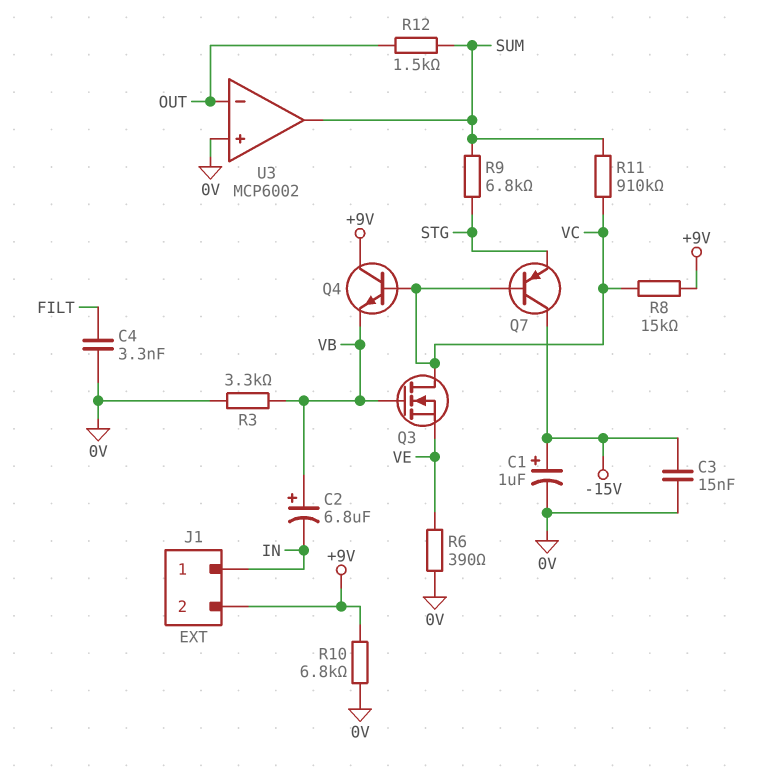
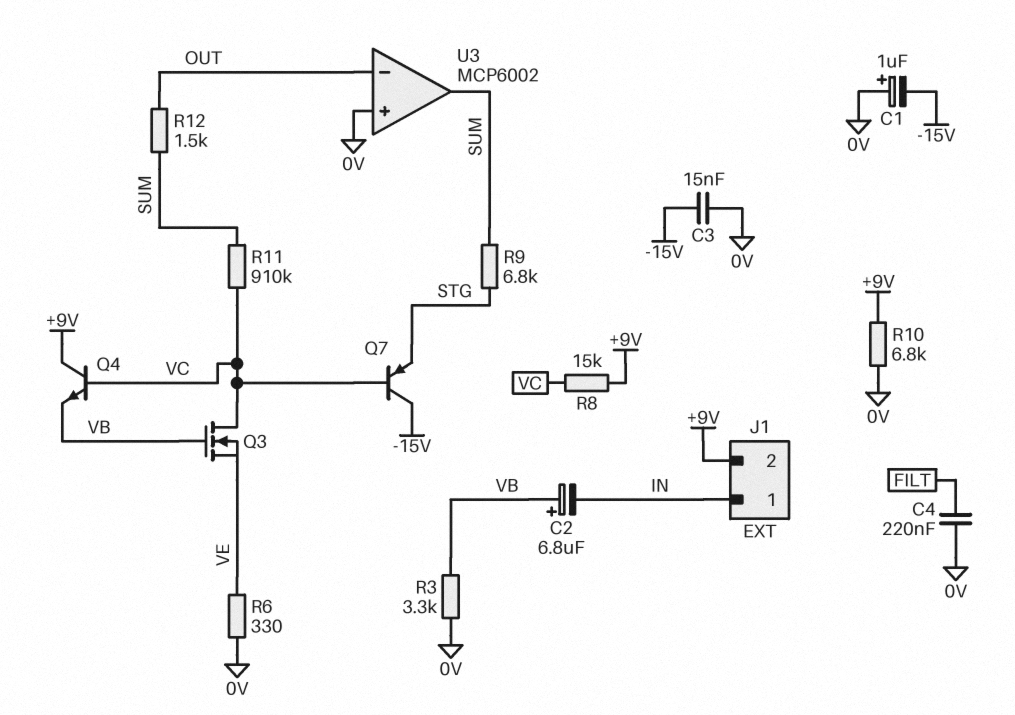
C1: 1uF (plus -15V, minus 0V) -> 1uF (plus 0V, minus -15V)
C4: 3.3nF (0V, FILT) -> 220nF (0V, FILT)
R6: 390 (0V, VE) -> 330 (0V, VE)

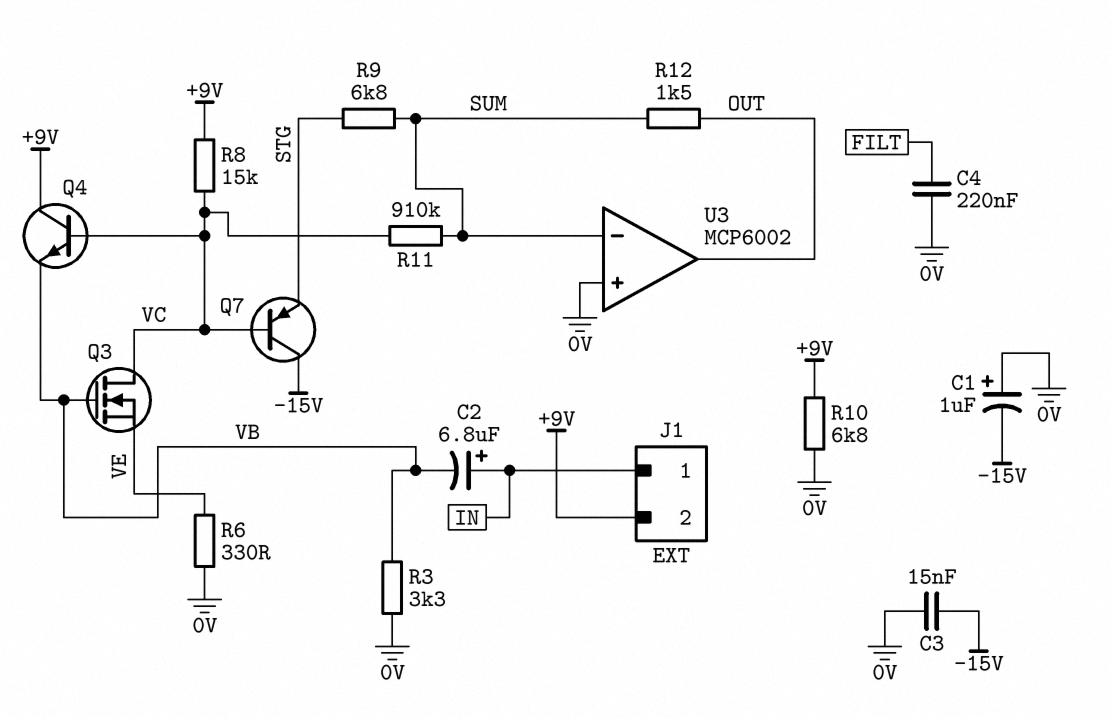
C2: 6.8uF (plus VB, minus IN) -> 6.8uF (plus IN, minus VB)
U3 pin in-: OUT -> SUM
U3 pin out: SUM -> OUT

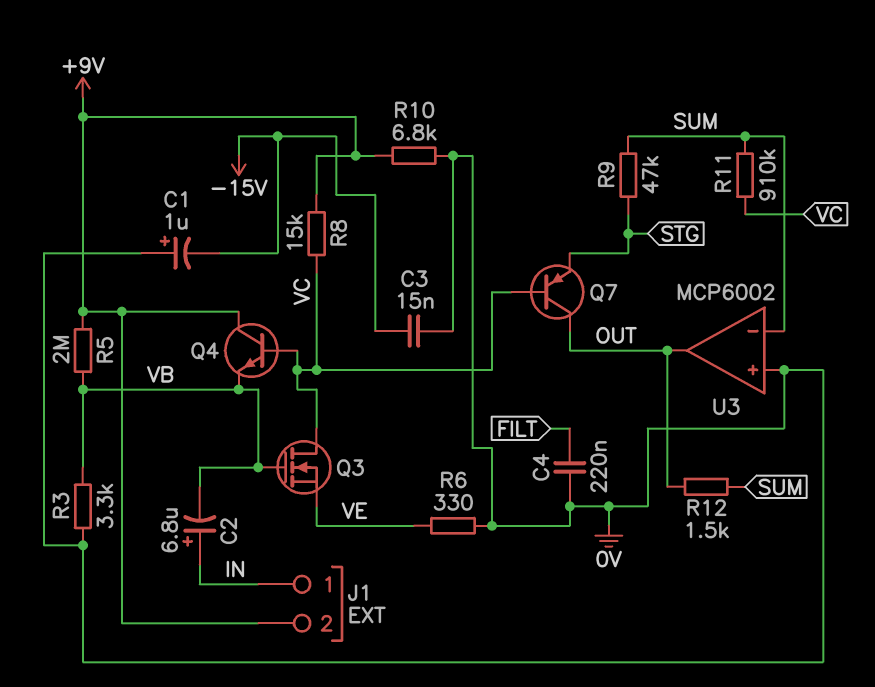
Q7: PNP (B VC, C -15V, E STG) -> PNP (B VC, C OUT, E STG)
R5: none -> 2M (+9V, VB)
R9: 6.8k (STG, SUM) -> 47k (STG, SUM)

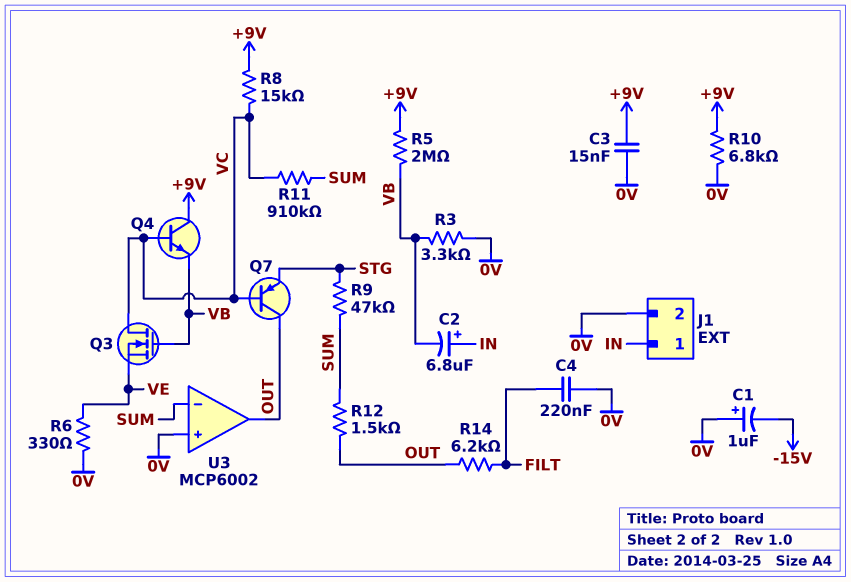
C3: 15nF (-15V, 0V) -> 15nF (+9V, 0V)
J1 pin 2: +9V -> 0V
R14: none -> 6.2k (FILT, OUT)

